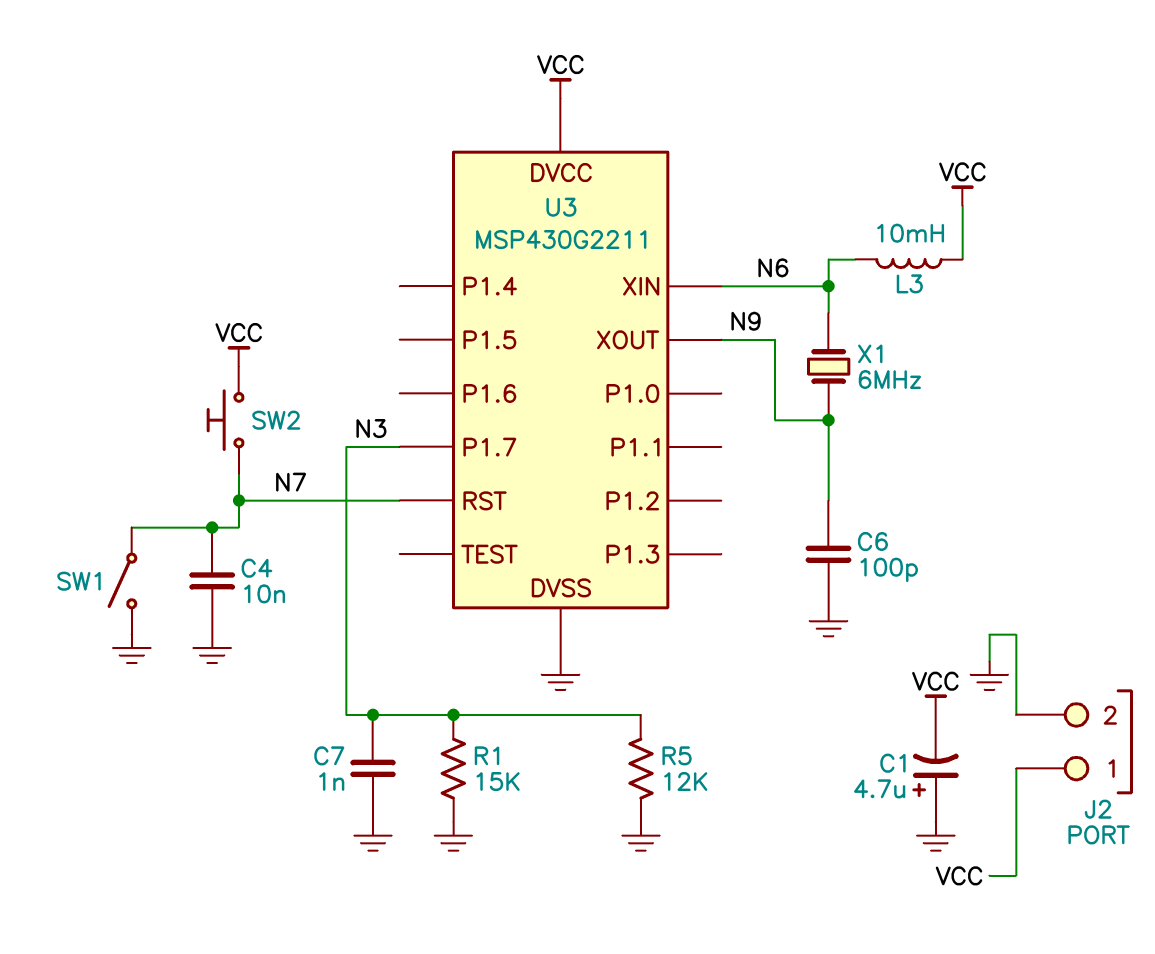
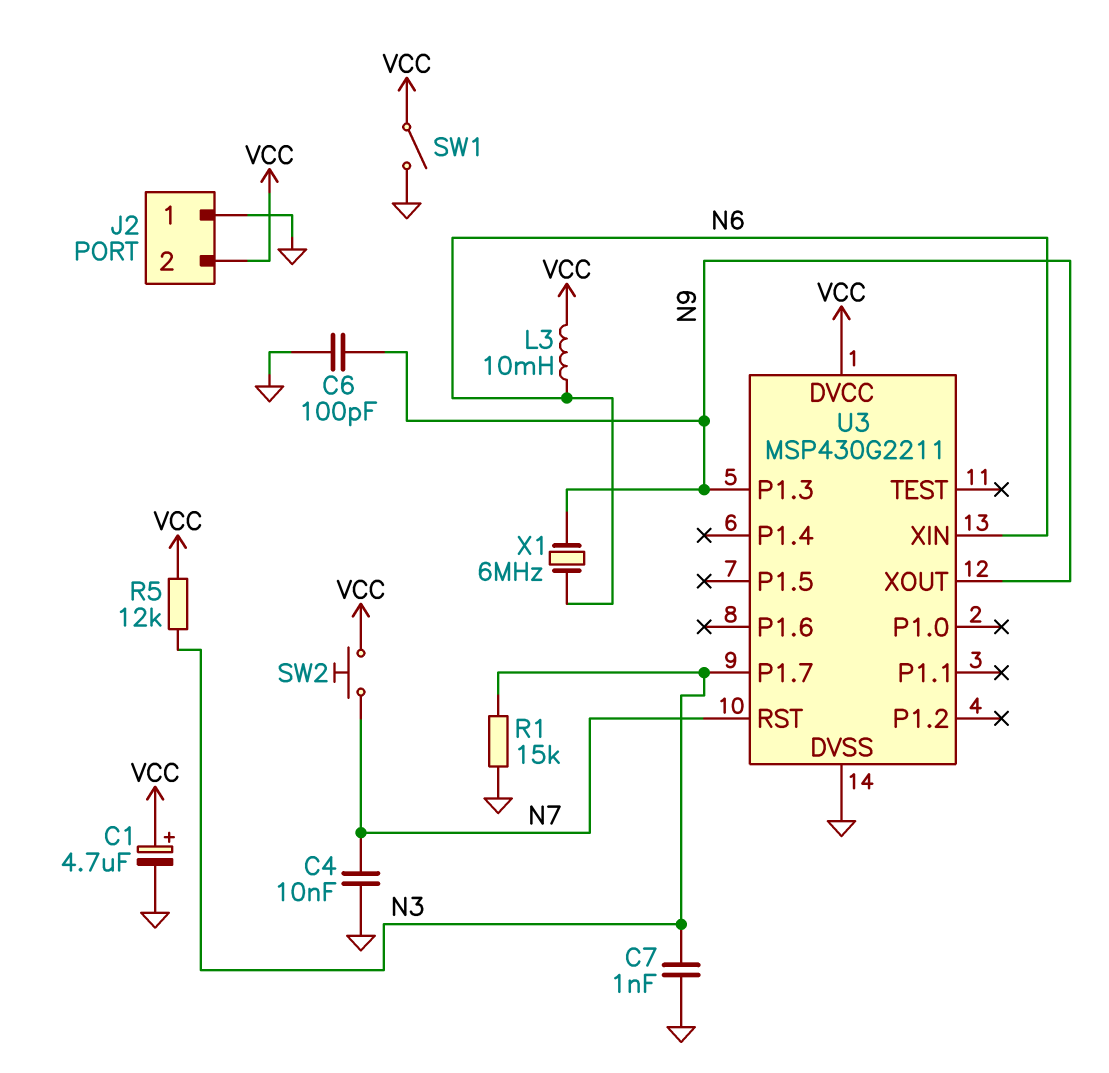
C1: 4.7uF (plus GND, minus VCC) -> 4.7uF (plus VCC, minus GND)
J2 pin 1: VCC -> GND
J2 pin 2: GND -> VCC
R5: 12k (GND, N3) -> 12k (N3, VCC)
SW1: switch (GND, N7) -> switch (GND, VCC)
U3 pin P1.3: none -> N9

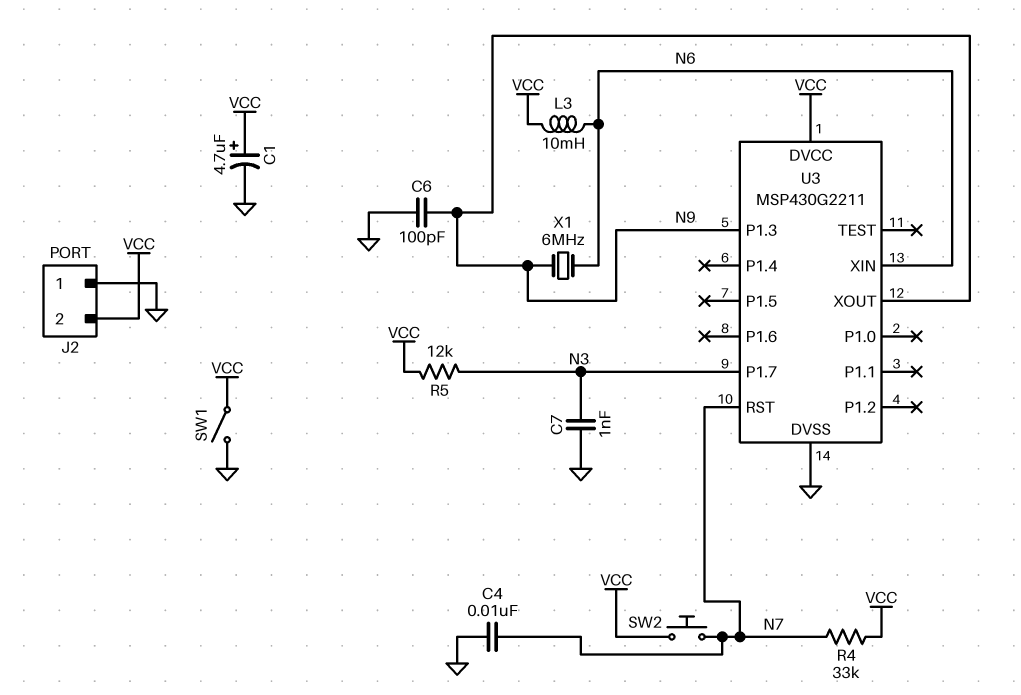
R1: 15k (GND, N3) -> none
R4: none -> 33k (N7, VCC)

